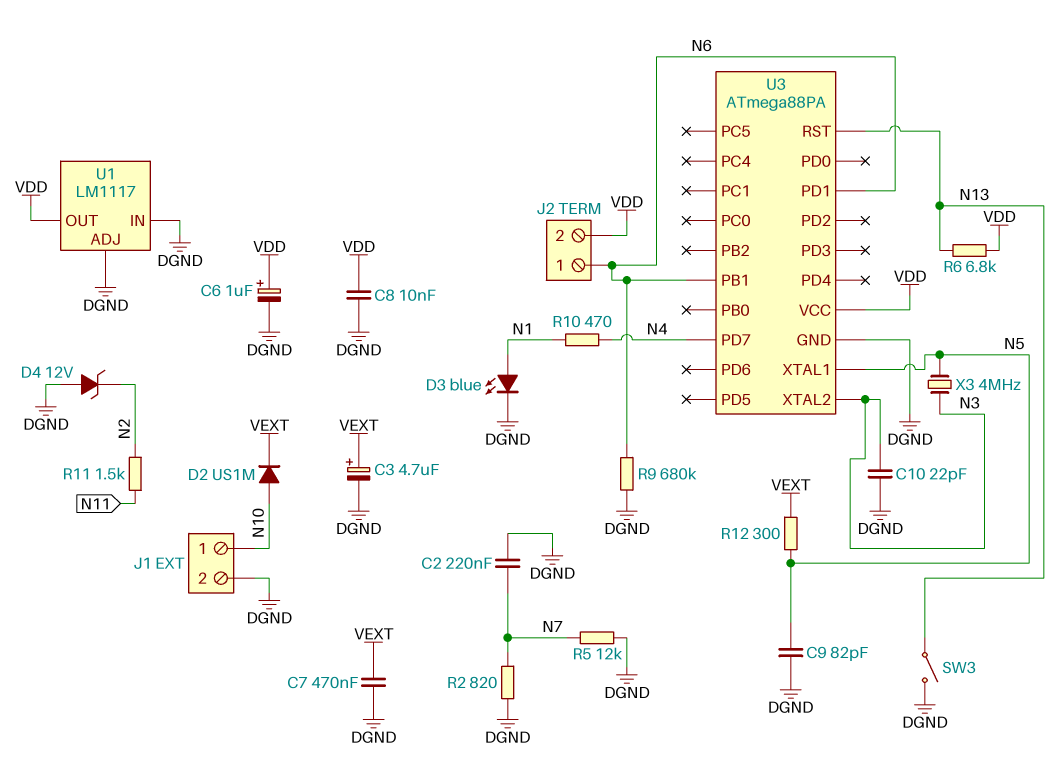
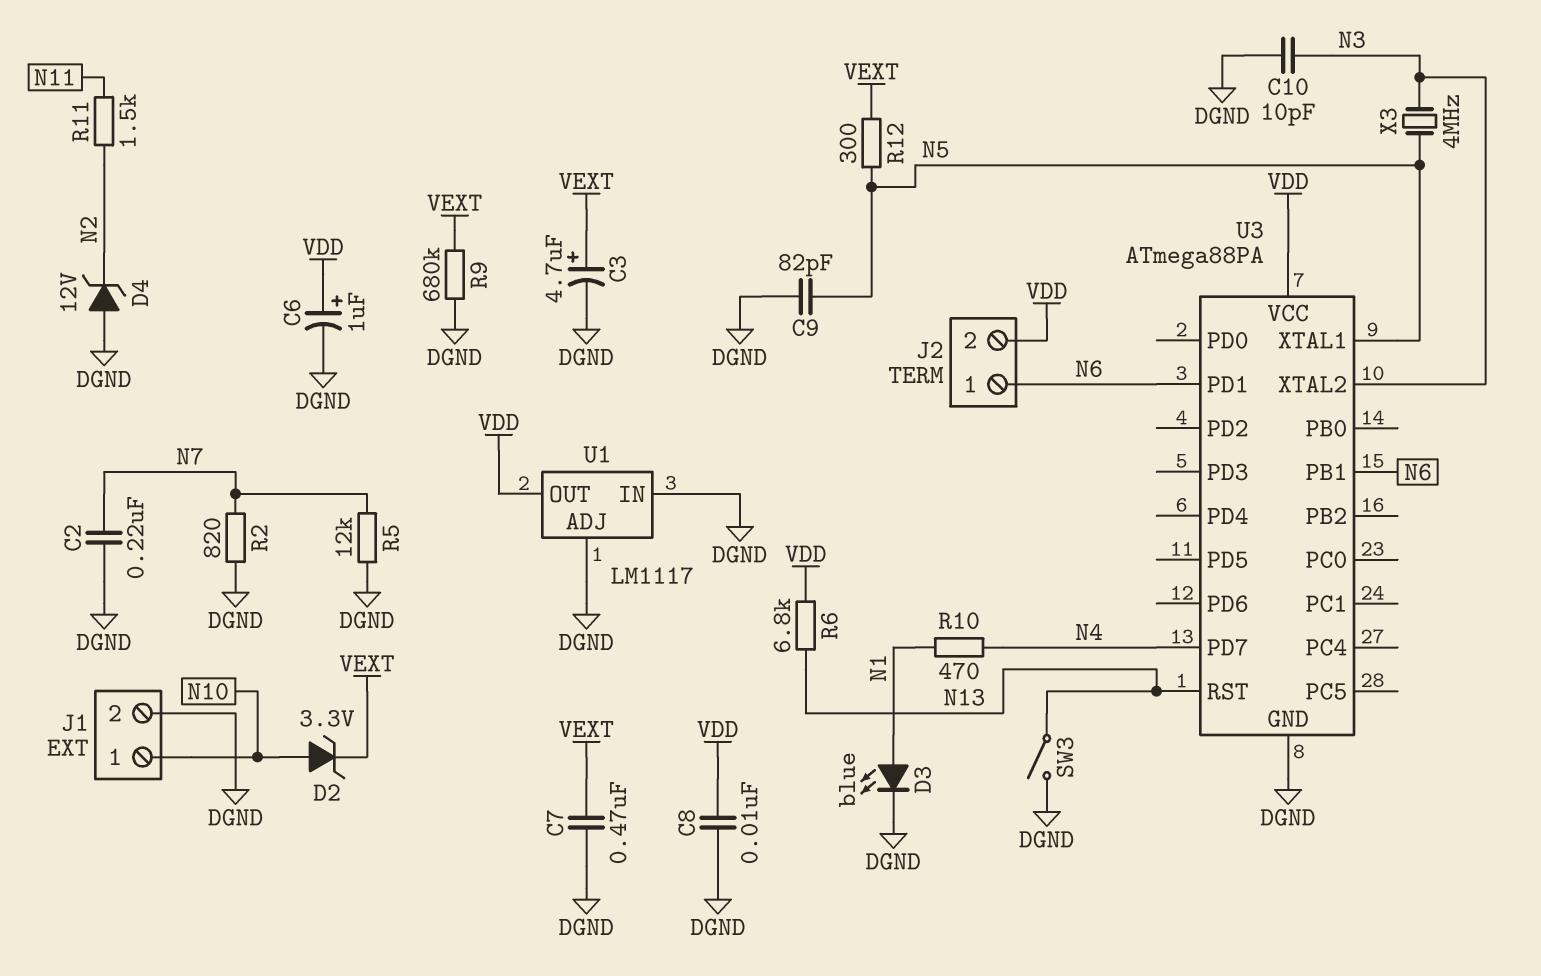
C10: 22pF (DGND, N3) -> 10pF (DGND, N3)
D2: diode US1M (A N10, K VEXT) -> zener 3.3V (A N10, K VEXT)
R9: 680k (DGND, N6) -> 680k (DGND, VEXT)

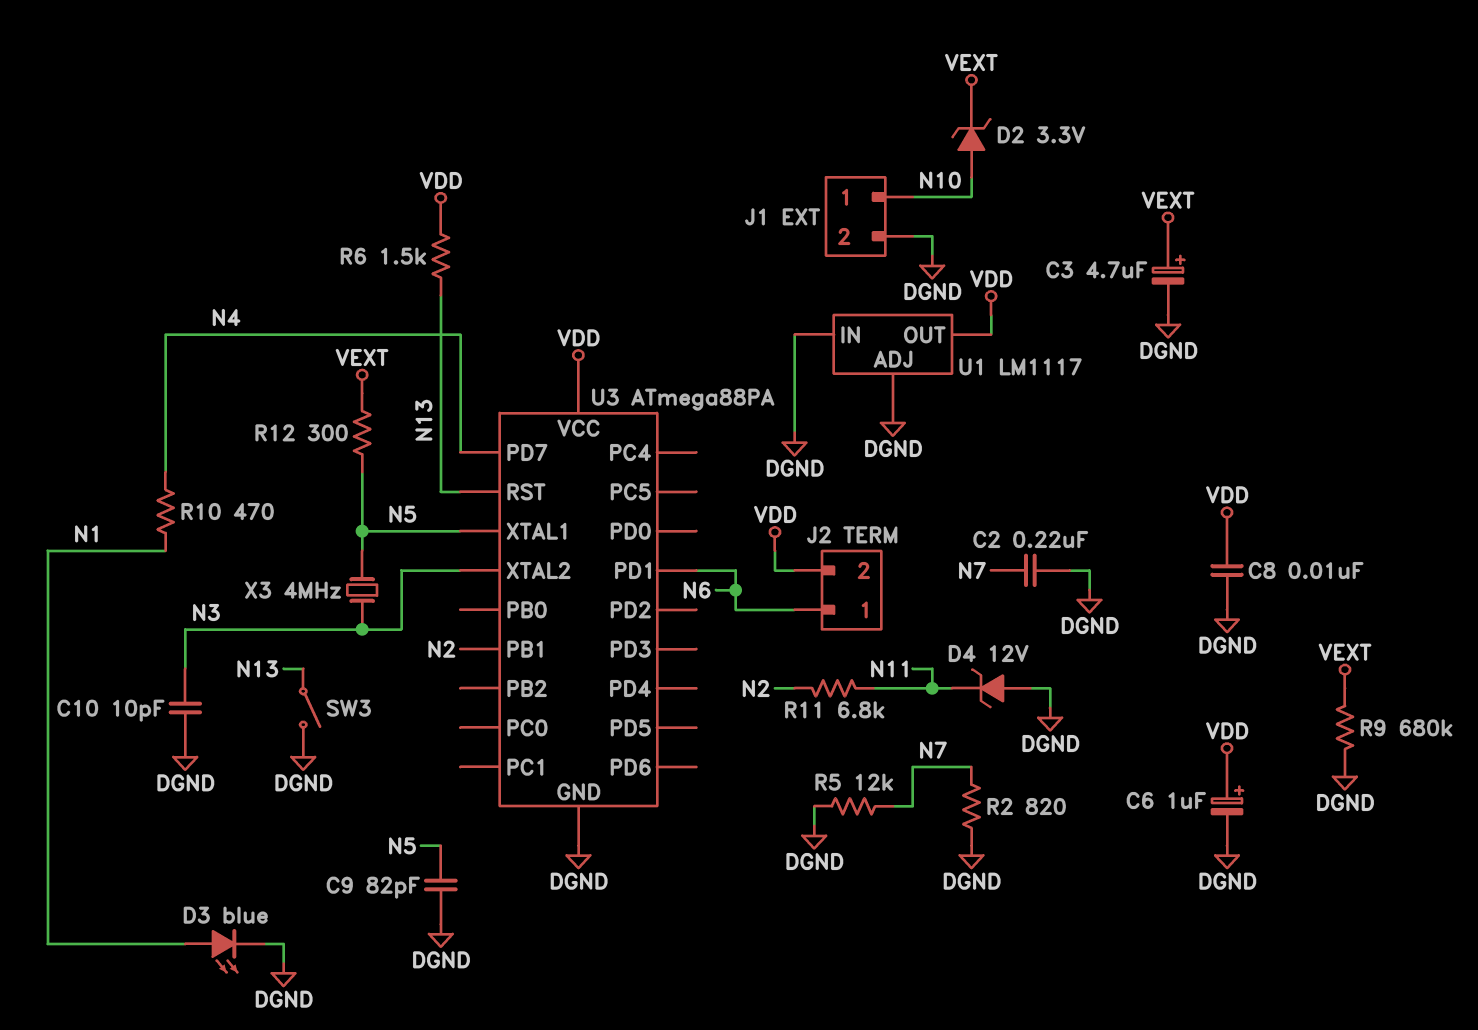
C7: 470nF (DGND, VEXT) -> none
D4: zener 12V (A DGND, K N2) -> zener 12V (A DGND, K N11)
R6: 6.8k (N13, VDD) -> 1.5k (N13, VDD)
R11: 1.5k (N2, N11) -> 6.8k (N2, N11)
U3 pin PB1: N6 -> N2

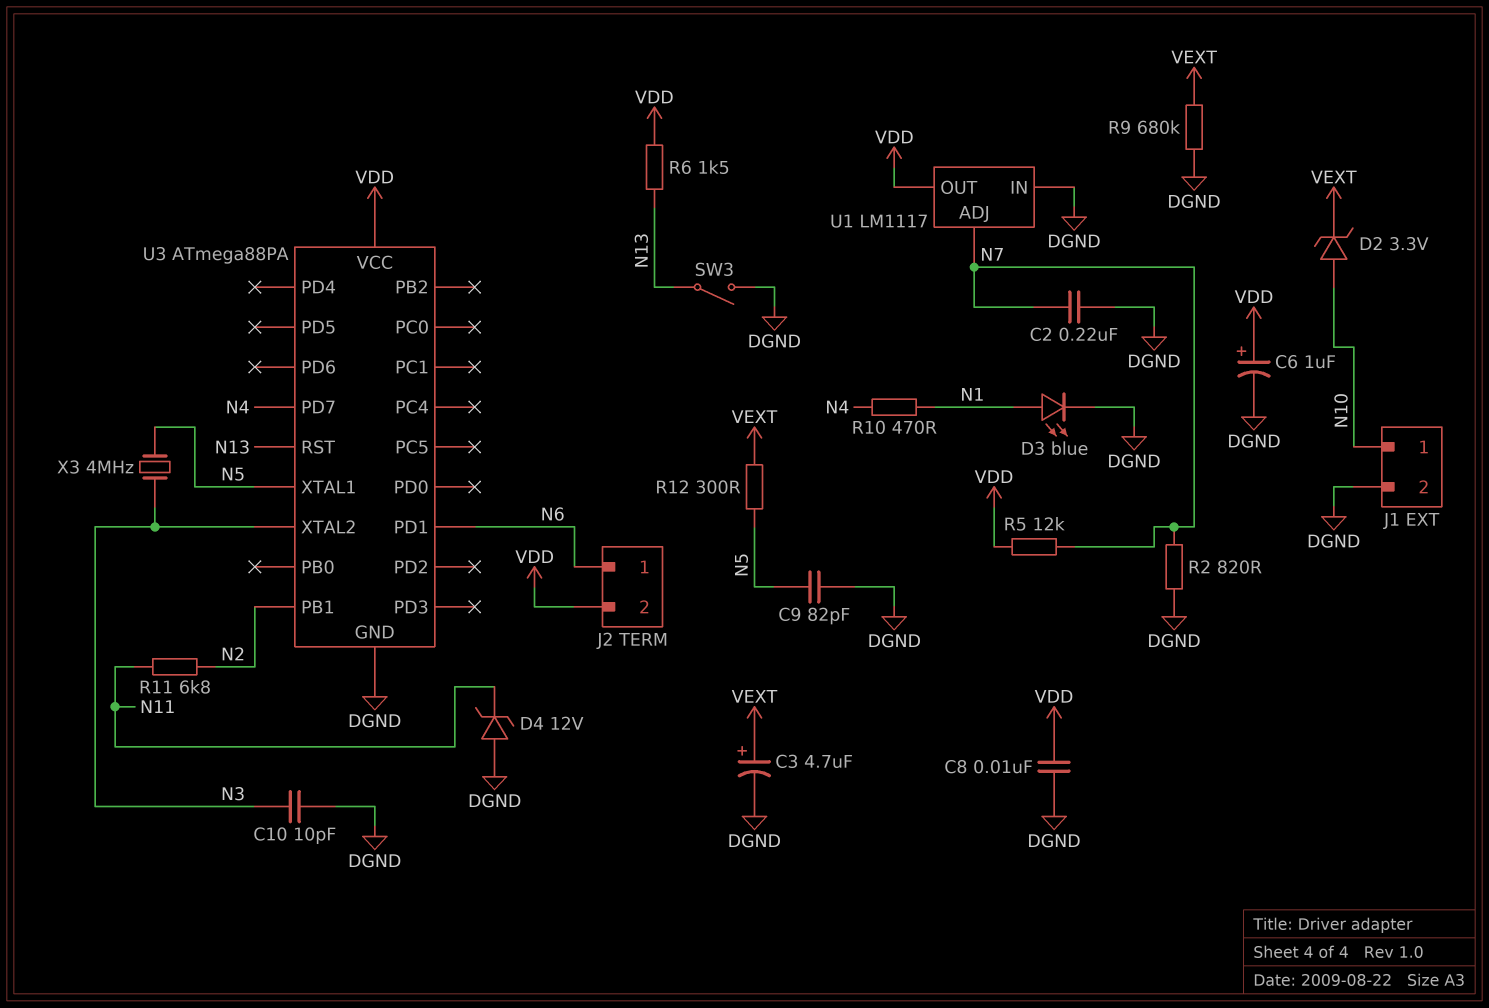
R5: 12k (DGND, N7) -> 12k (N7, VDD)
U1 pin ADJ: DGND -> N7

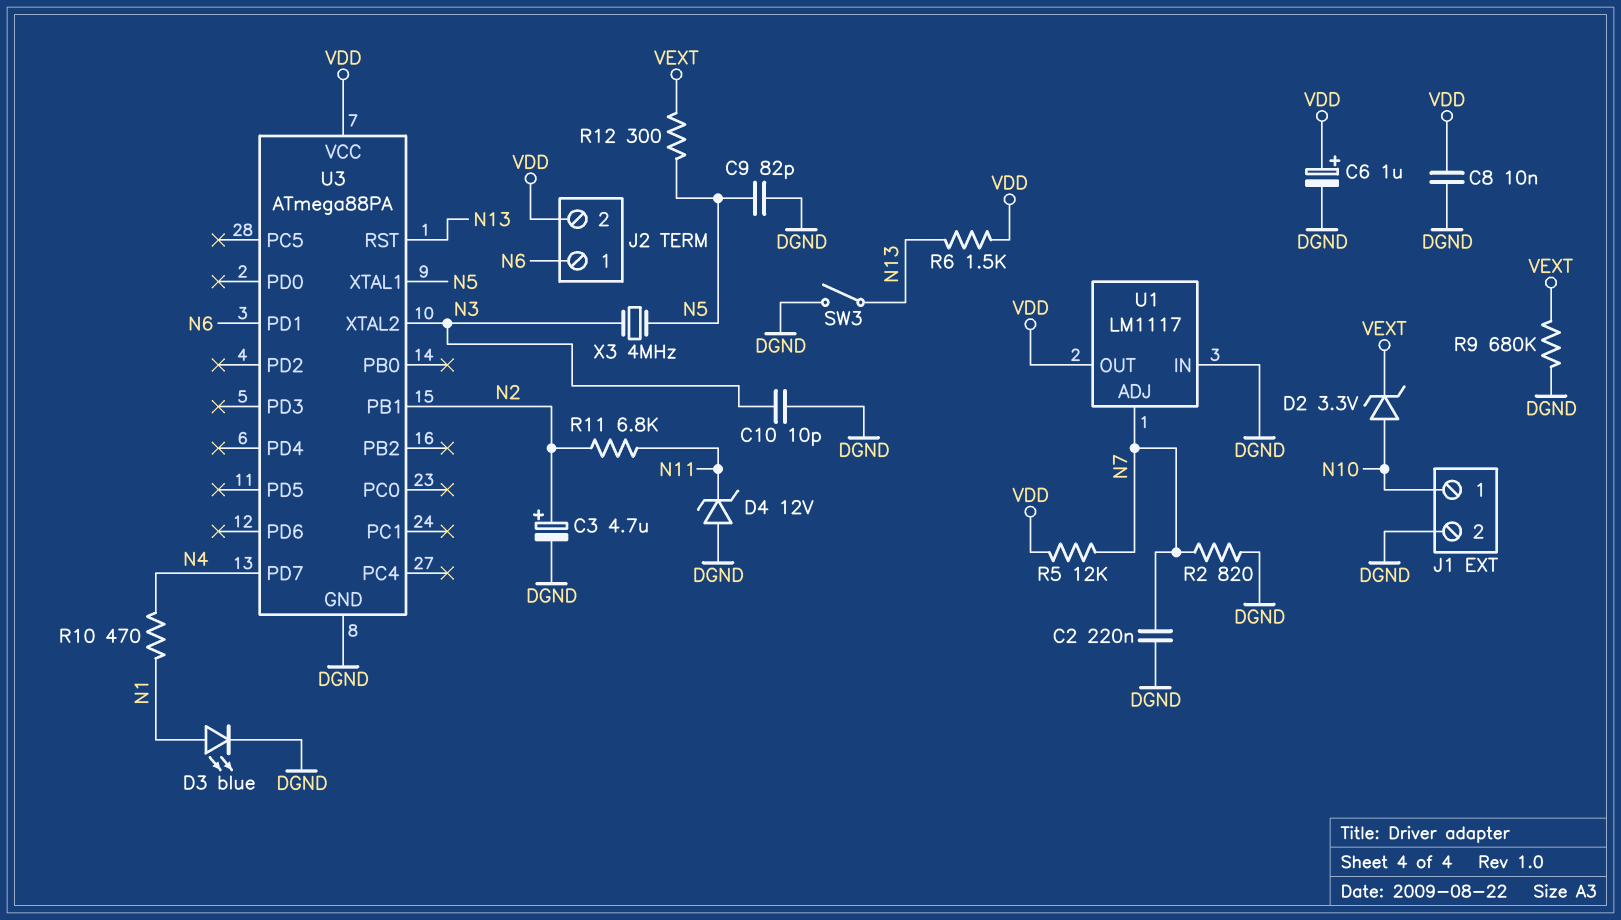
C3: 4.7uF (plus VEXT, minus DGND) -> 4.7uF (plus N2, minus DGND)

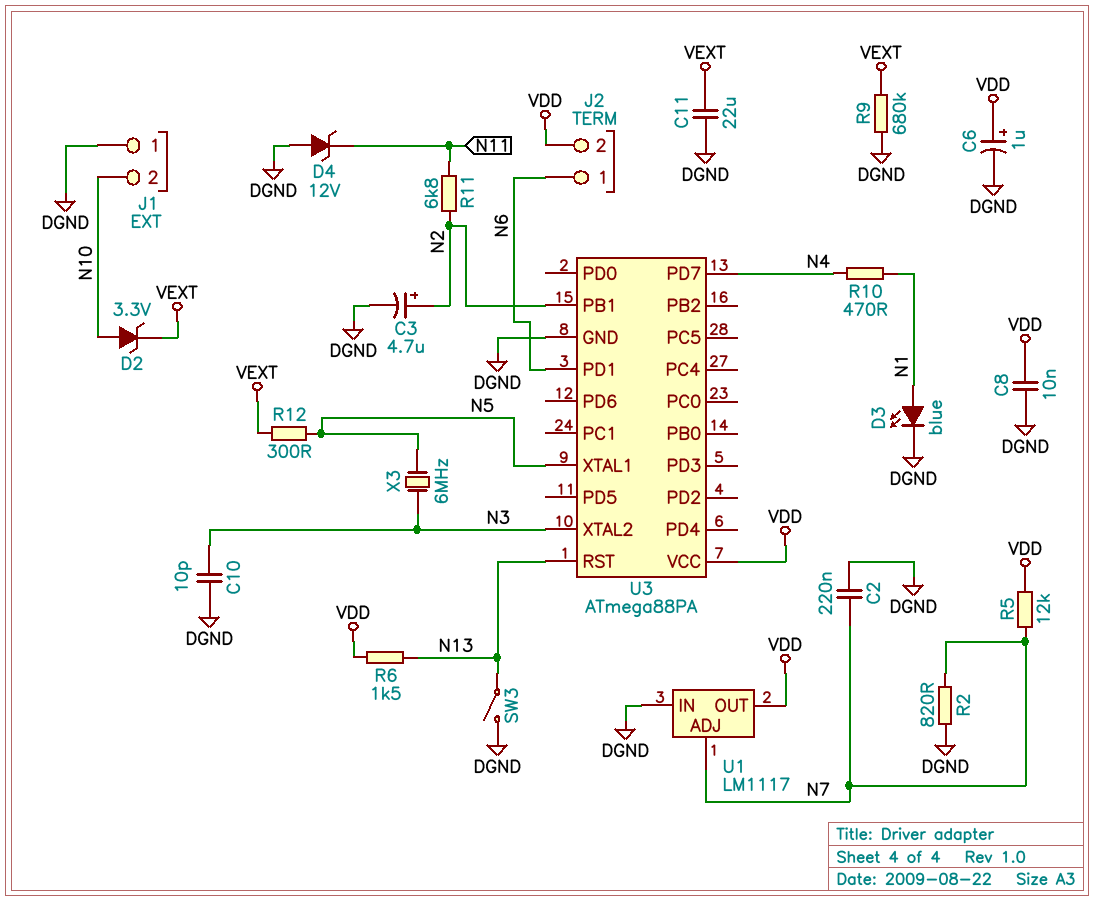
C9: 82pF (DGND, N5) -> none
C11: none -> 22uF (DGND, VEXT)
J1 pin 1: N10 -> DGND
J1 pin 2: DGND -> N10
X3: 4MHz (N3, N5) -> 6MHz (N3, N5)

